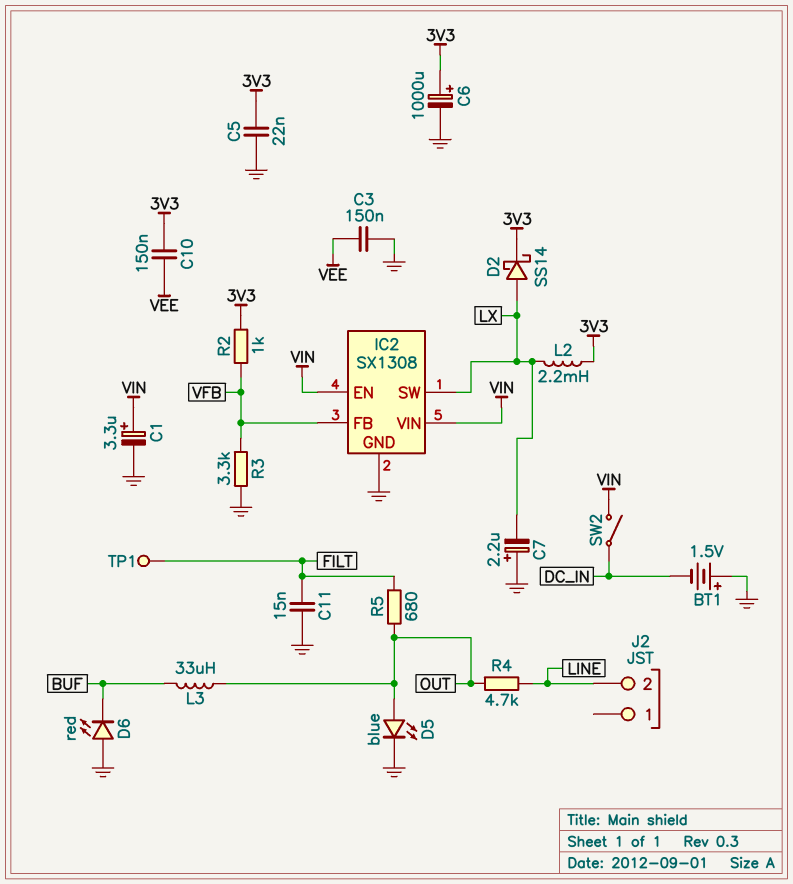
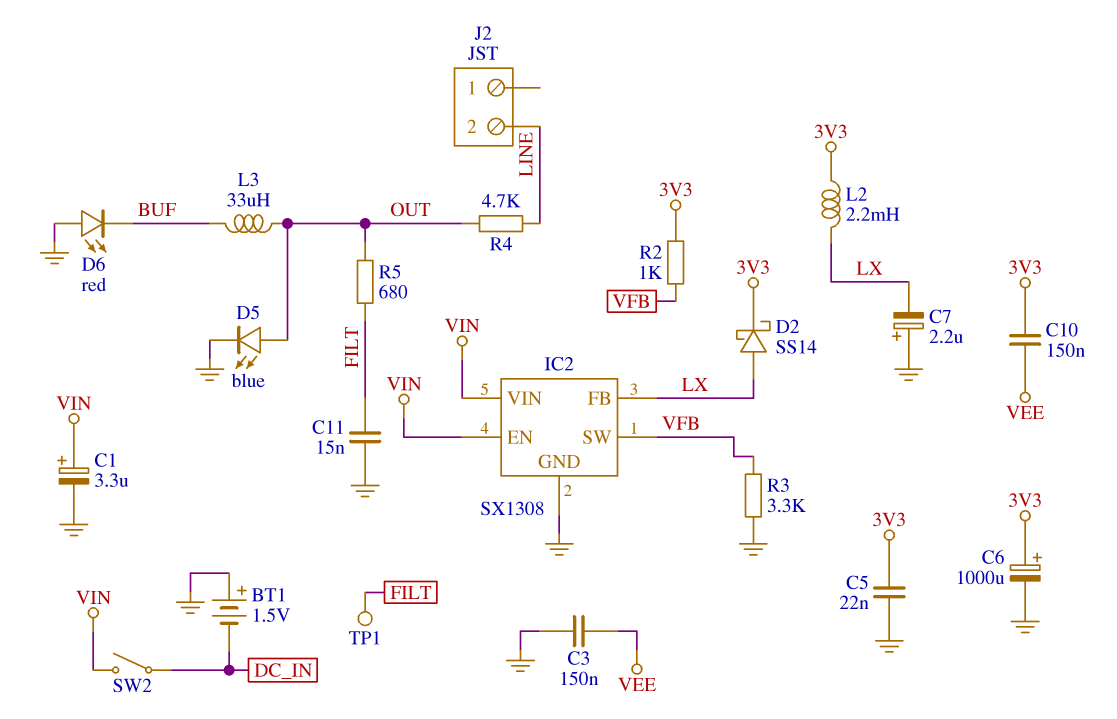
IC2 pin FB: VFB -> LX
IC2 pin SW: LX -> VFB

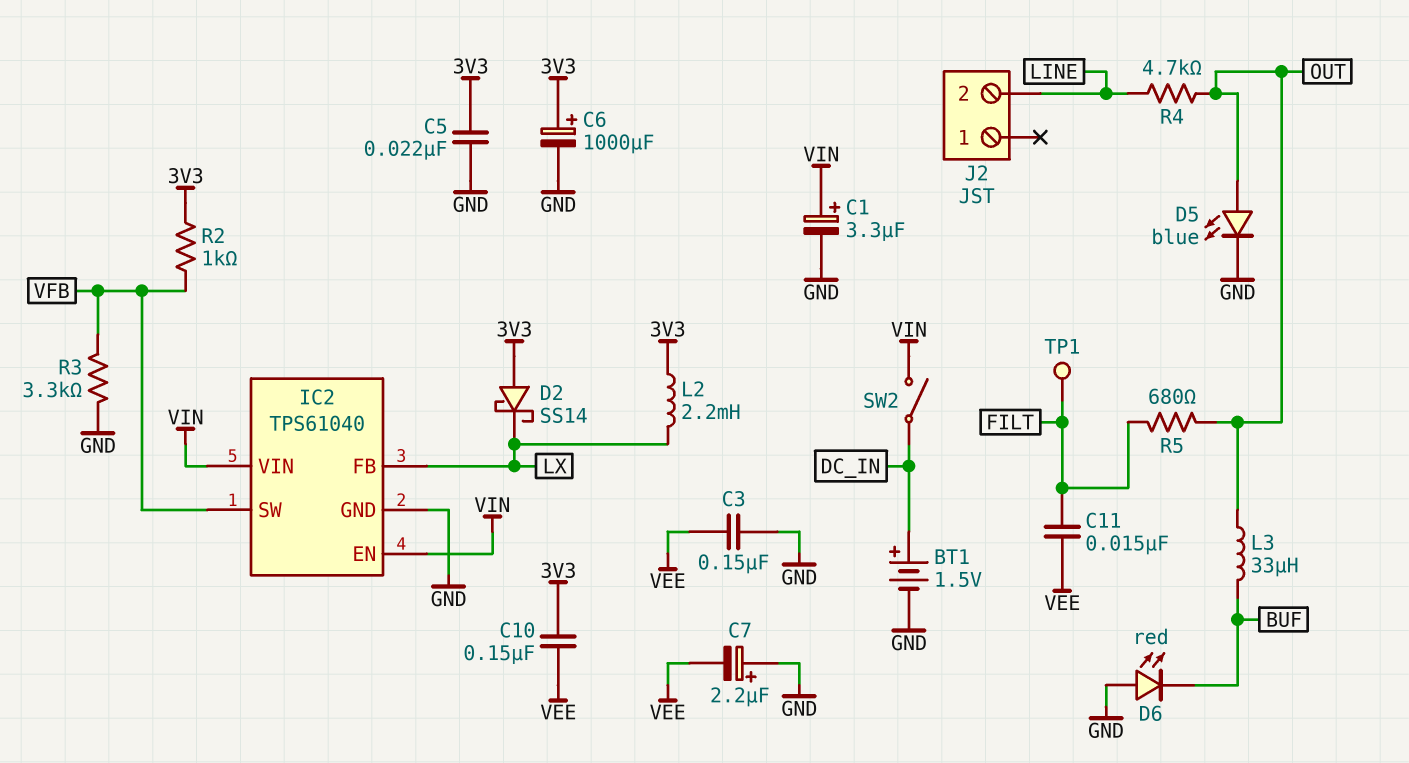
BT1: 1.5V (plus GND, minus DC_IN) -> 1.5V (plus DC_IN, minus GND)
C7: 2.2uF (plus GND, minus LX) -> 2.2uF (plus GND, minus VEE)
C11: 15nF (FILT, GND) -> 15nF (FILT, VEE)
D2: schottky SS14 (A LX, K 3V3) -> schottky SS14 (A 3V3, K LX)
IC2: SX1308 -> TPS61040

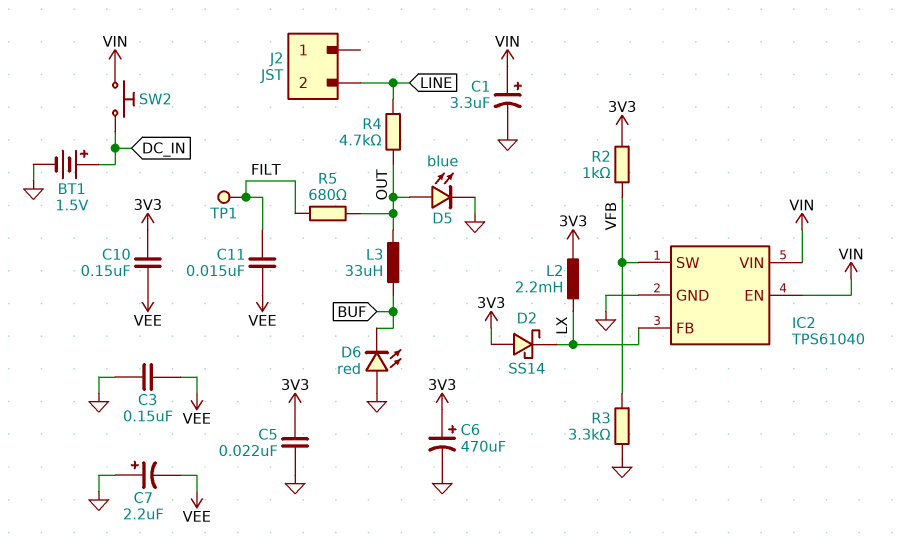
C6: 1000uF (plus 3V3, minus GND) -> 470uF (plus 3V3, minus GND)
SW2: switch (DC_IN, VIN) -> button (DC_IN, VIN)

